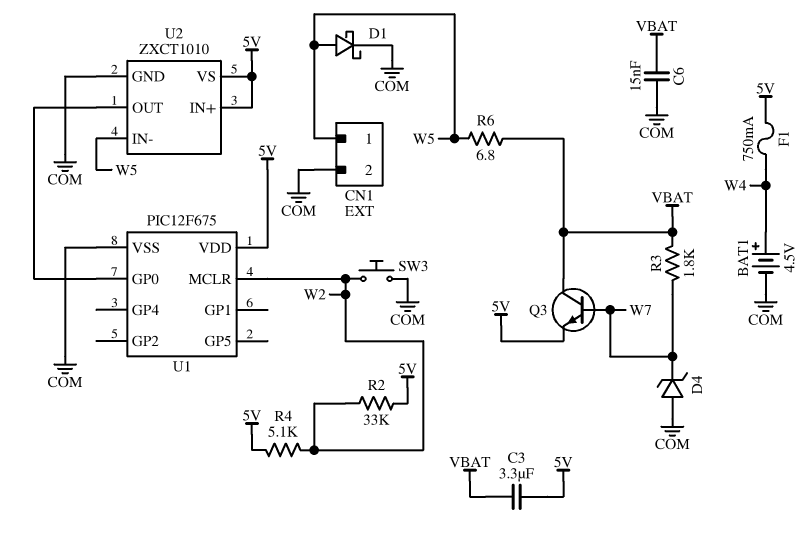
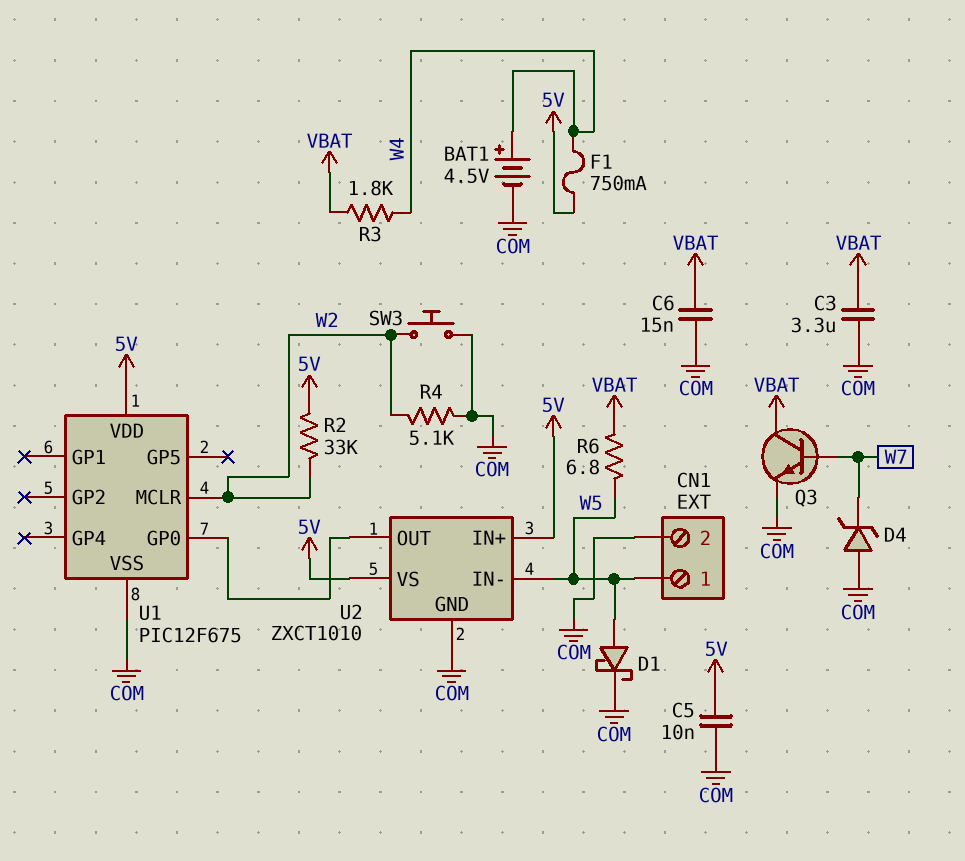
C3: 3.3uF (5V, VBAT) -> 3.3uF (COM, VBAT)
C5: none -> 10nF (5V, COM)
Q3: NPN (B W7, C VBAT, E 5V) -> NPN (B W7, C VBAT, E COM)
R3: 1.8k (VBAT, W7) -> 1.8k (VBAT, W4)
R4: 5.1k (5V, W2) -> 5.1k (COM, W2)

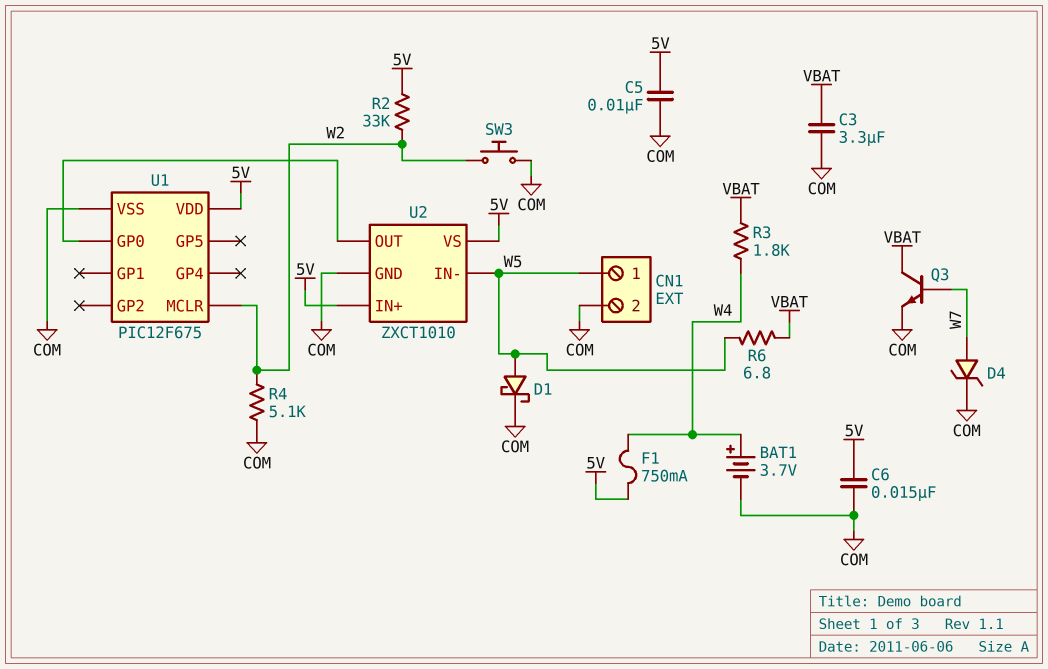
BAT1: 4.5V (plus W4, minus COM) -> 3.7V (plus W4, minus COM)
C6: 15nF (COM, VBAT) -> 15nF (5V, COM)
D4: zener (A COM, K W7) -> zener (A W7, K COM)

